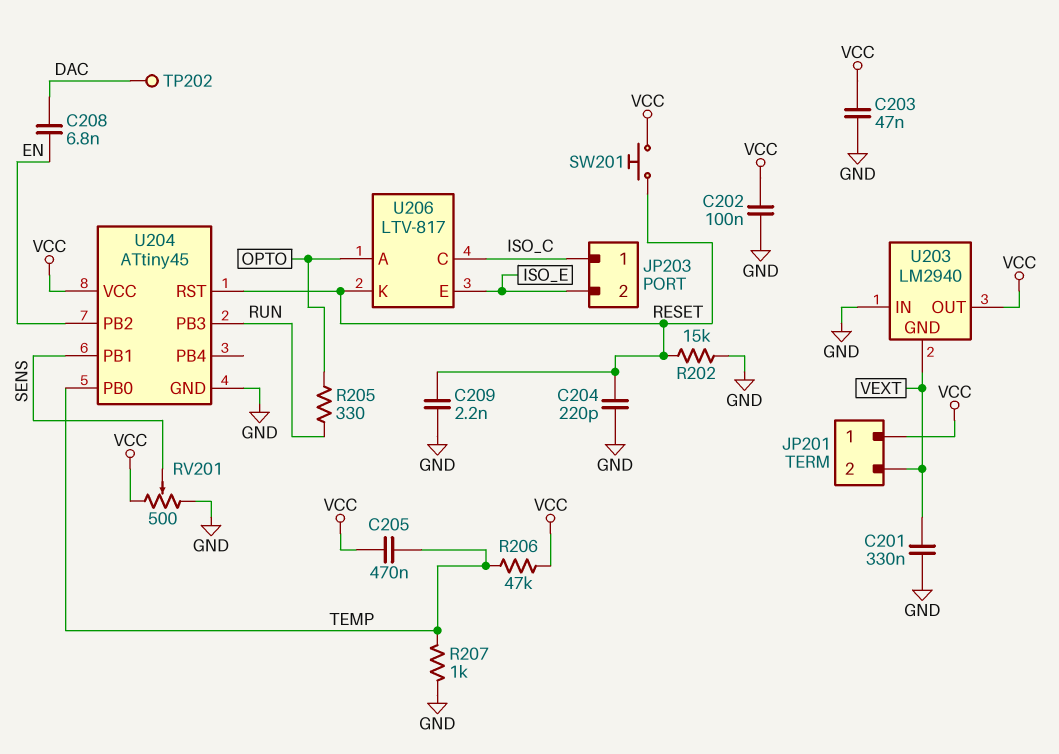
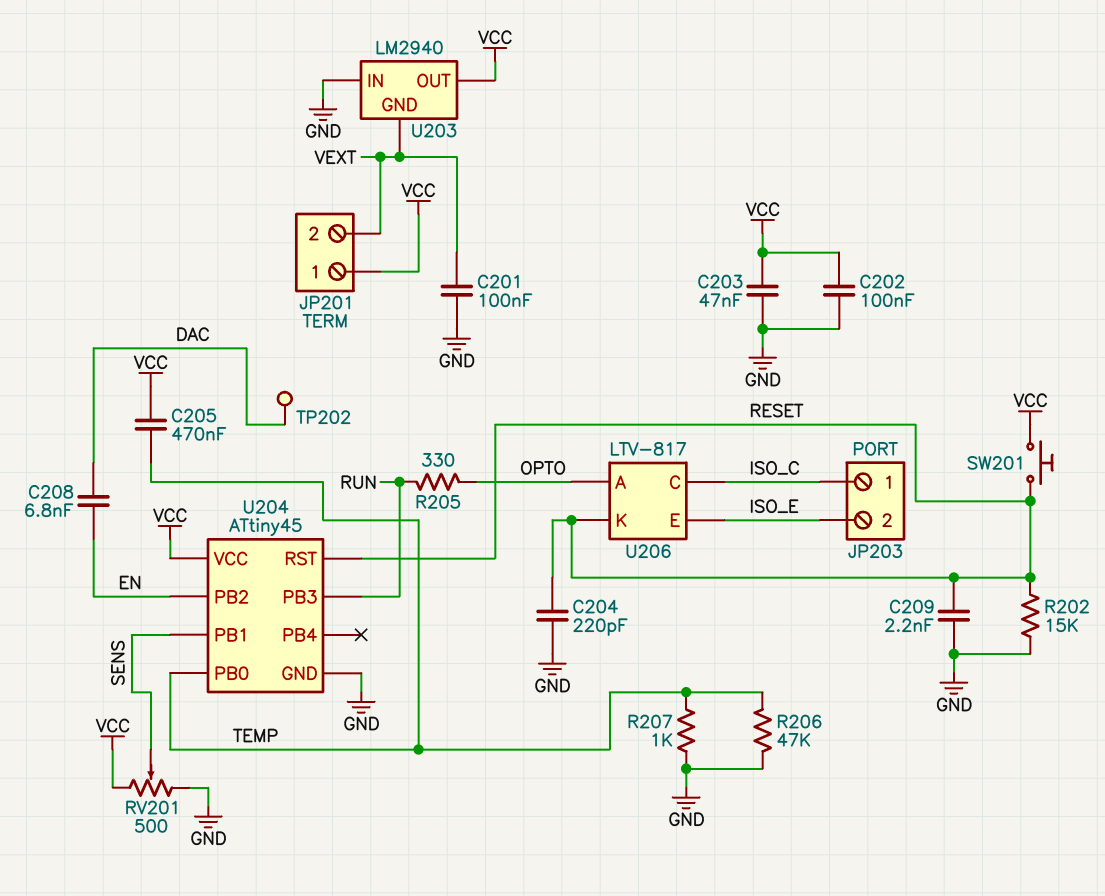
C201: 330nF (GND, VEXT) -> 100nF (GND, VEXT)
R206: 47k (TEMP, VCC) -> 47k (GND, TEMP)

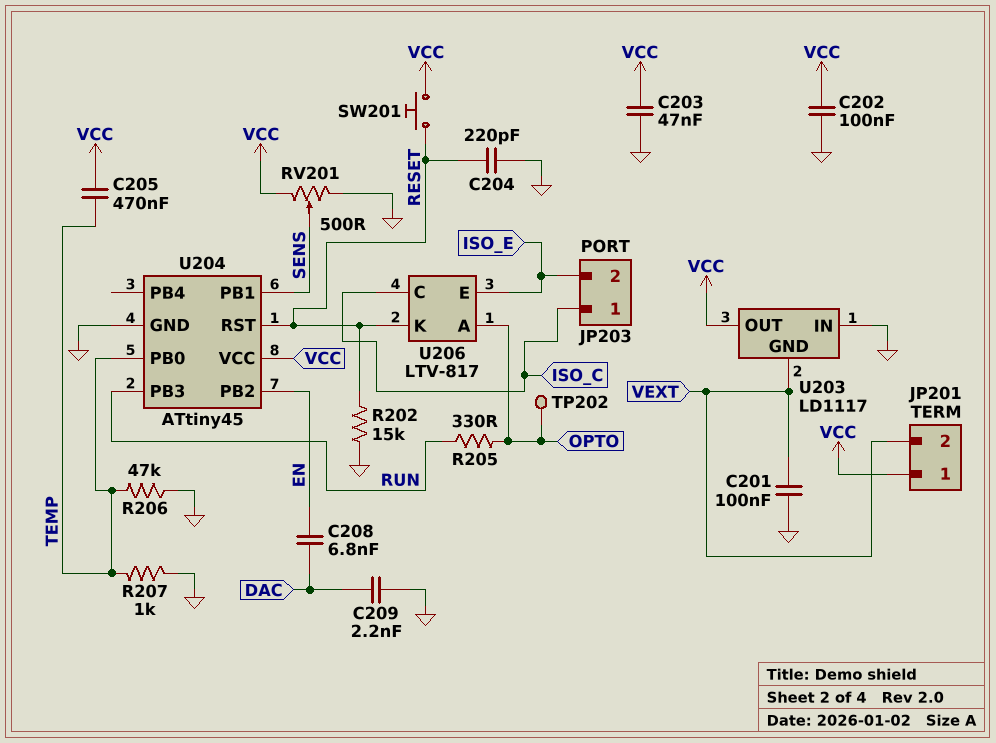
C209: 2.2nF (GND, RESET) -> 2.2nF (DAC, GND)
TP202: test point (DAC) -> test point (OPTO)
U203: LM2940 -> LD1117

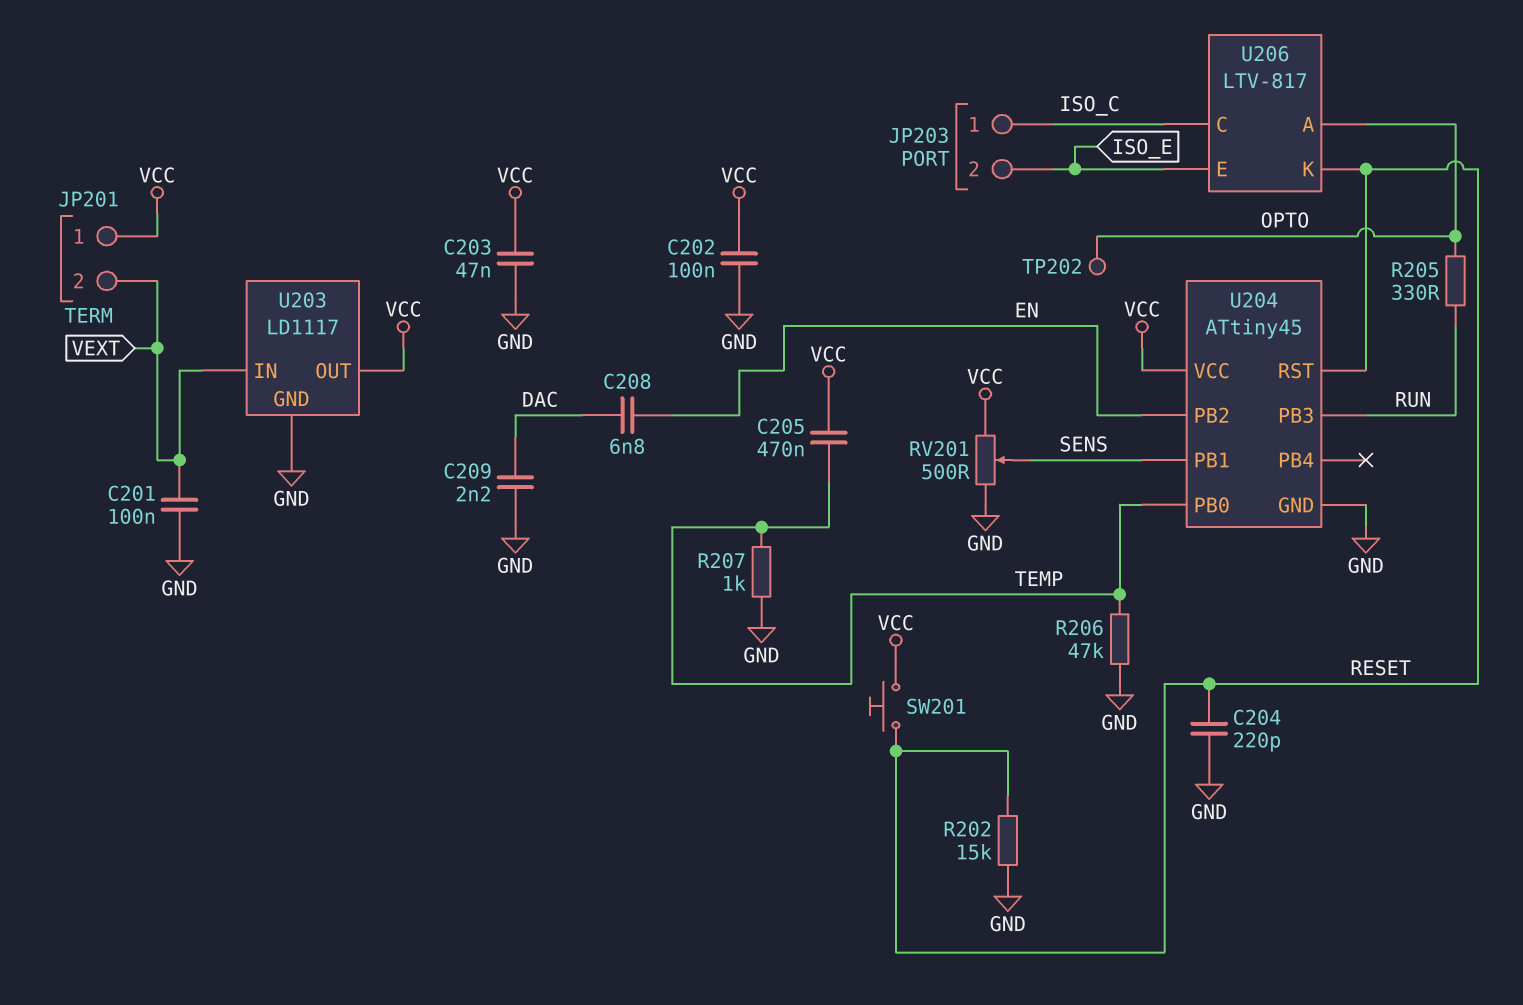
U203 pin GND: VEXT -> GND
U203 pin IN: GND -> VEXT

